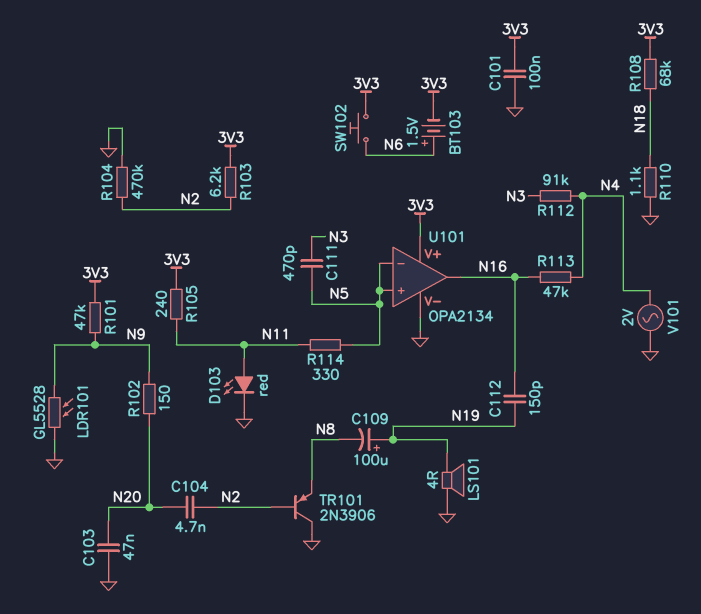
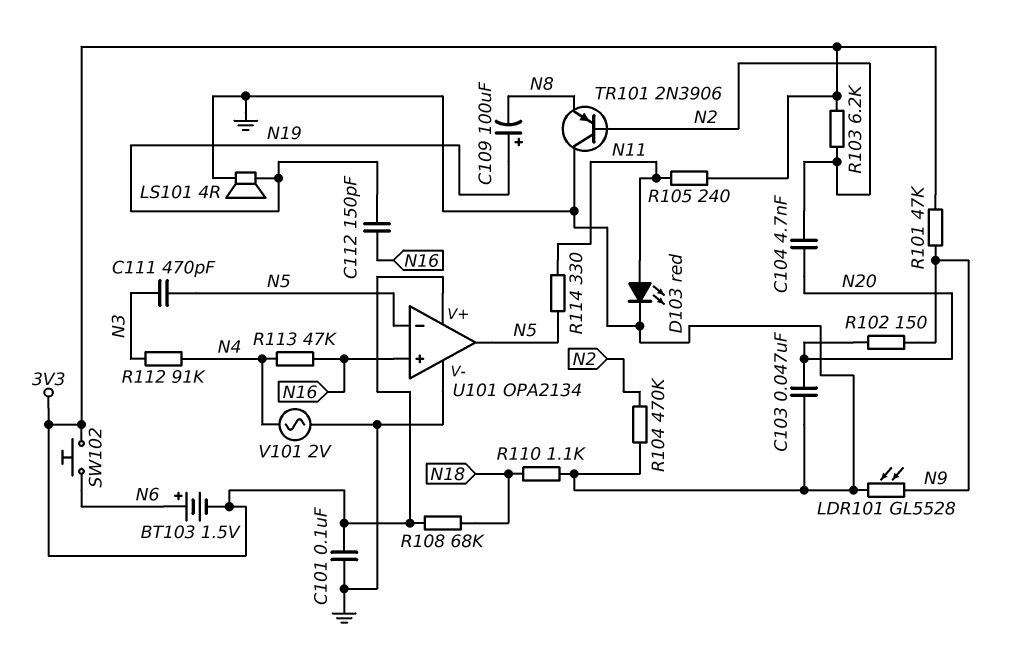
U101 pin in+: N5 -> N16
U101 pin out: N16 -> N5

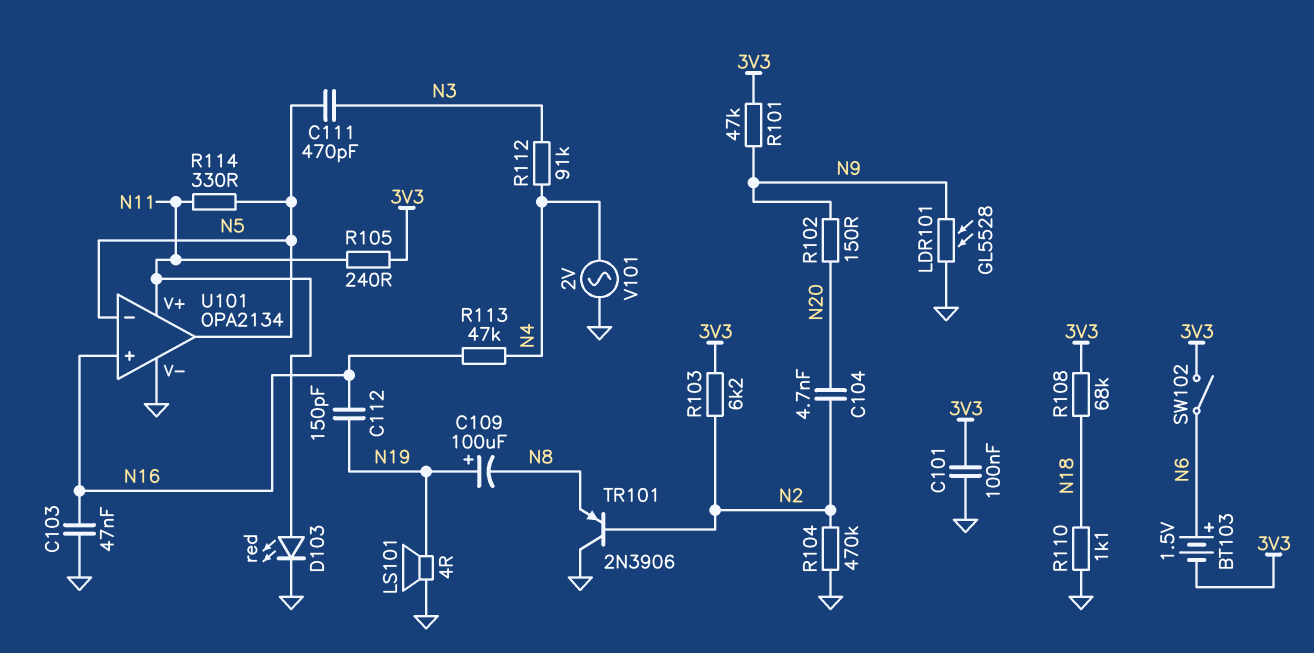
C103: 47nF (GND, N20) -> 47nF (GND, N16)
SW102: button (3V3, N6) -> switch (3V3, N6)
U101 pin V+: 3V3 -> N11

